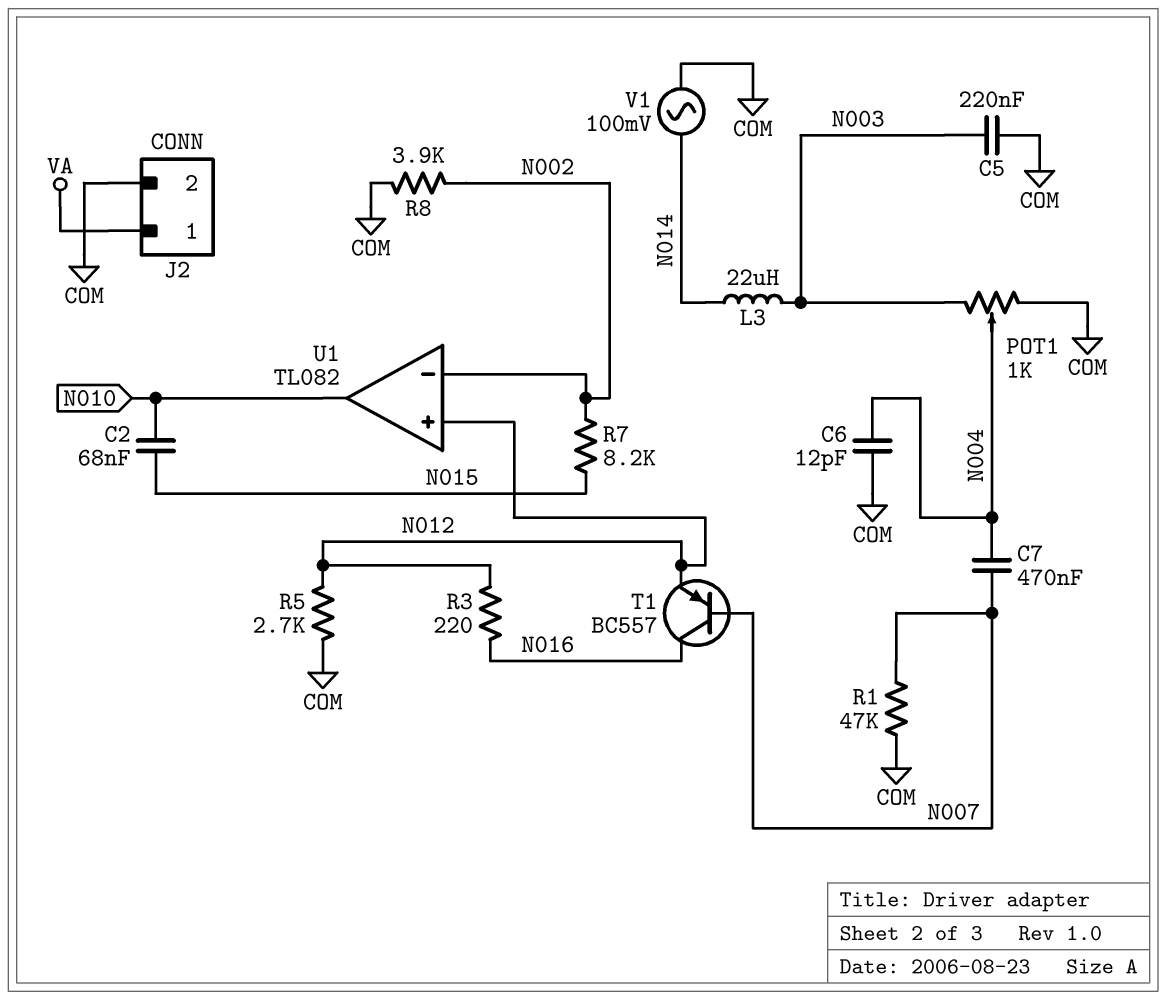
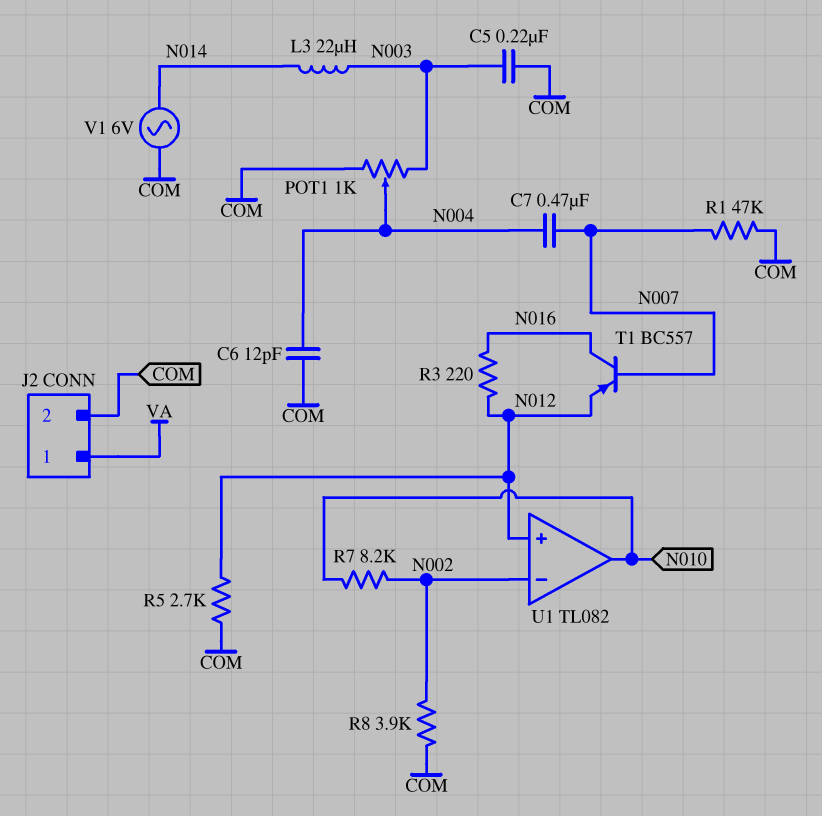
C2: 68nF (N010, N015) -> none
R7: 8.2k (N002, N015) -> 8.2k (N002, N010)
V1: AC 100mV (COM, N014) -> AC 6V (COM, N014)

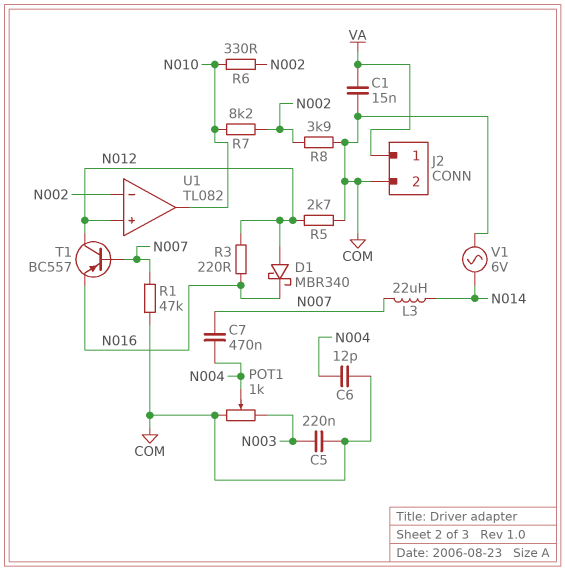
C1: none -> 15nF (COM, VA)
D1: none -> schottky MBR340 (A N012, K N016)
L3: 22uH (N003, N014) -> 22uH (N007, N014)
R6: none -> 330 (N002, N010)
T1: PNP BC557 (B N007, C N016, E N012) -> PNP BC557 (B N007, C N012, E N016)

